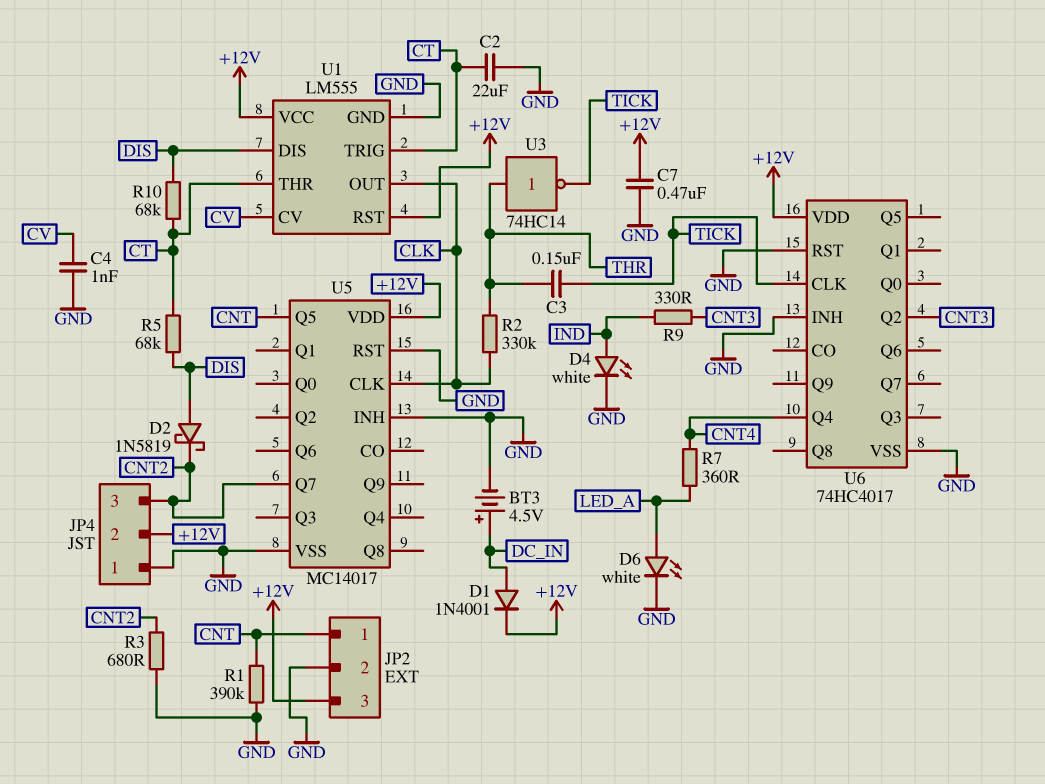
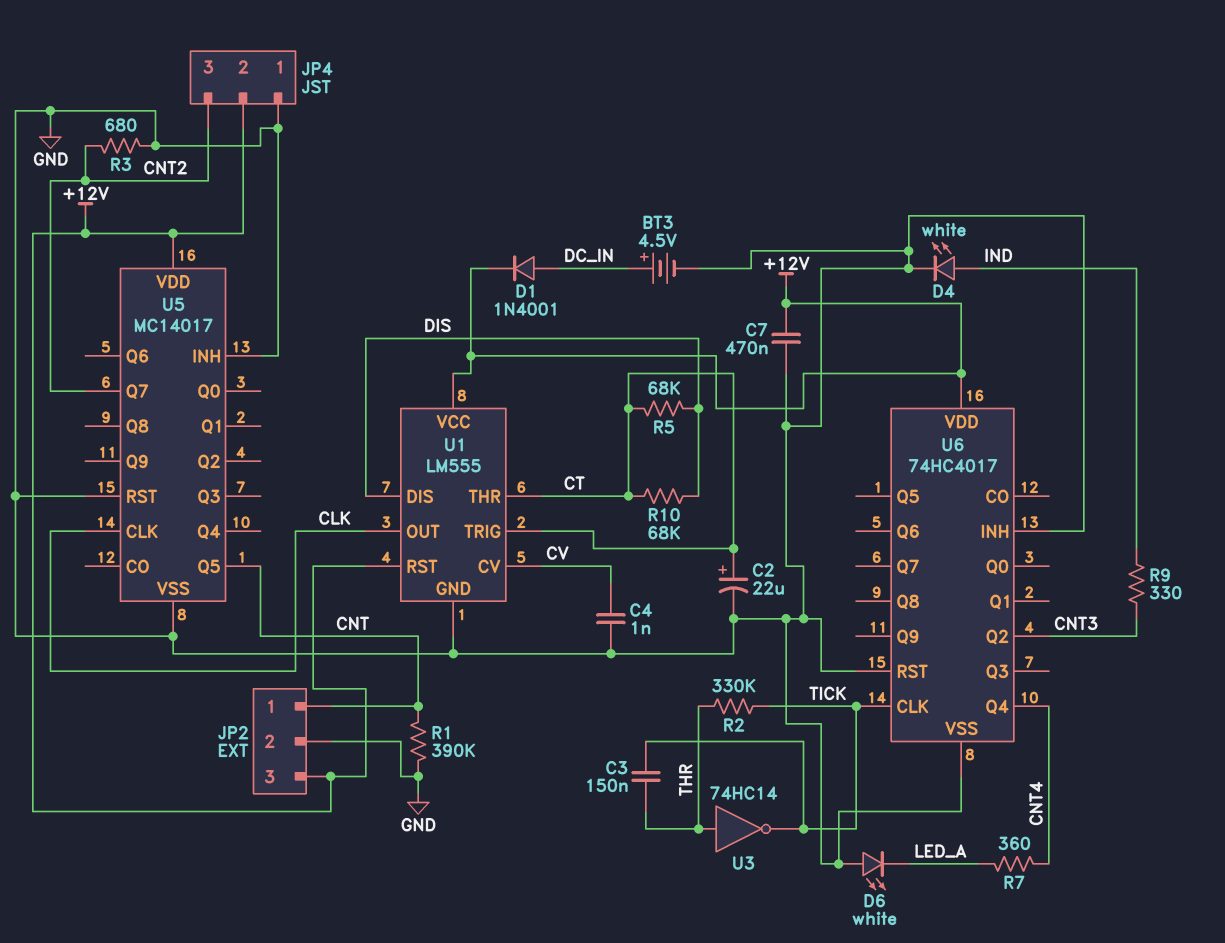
C2: 22uF (CT, GND) -> 22uF (plus CT, minus GND)
D2: schottky 1N5819 (A DIS, K CNT2) -> none
D6: LED white (A LED_A, K GND) -> LED white (A GND, K LED_A)
R2: 330k (CLK, THR) -> 330k (THR, TICK)

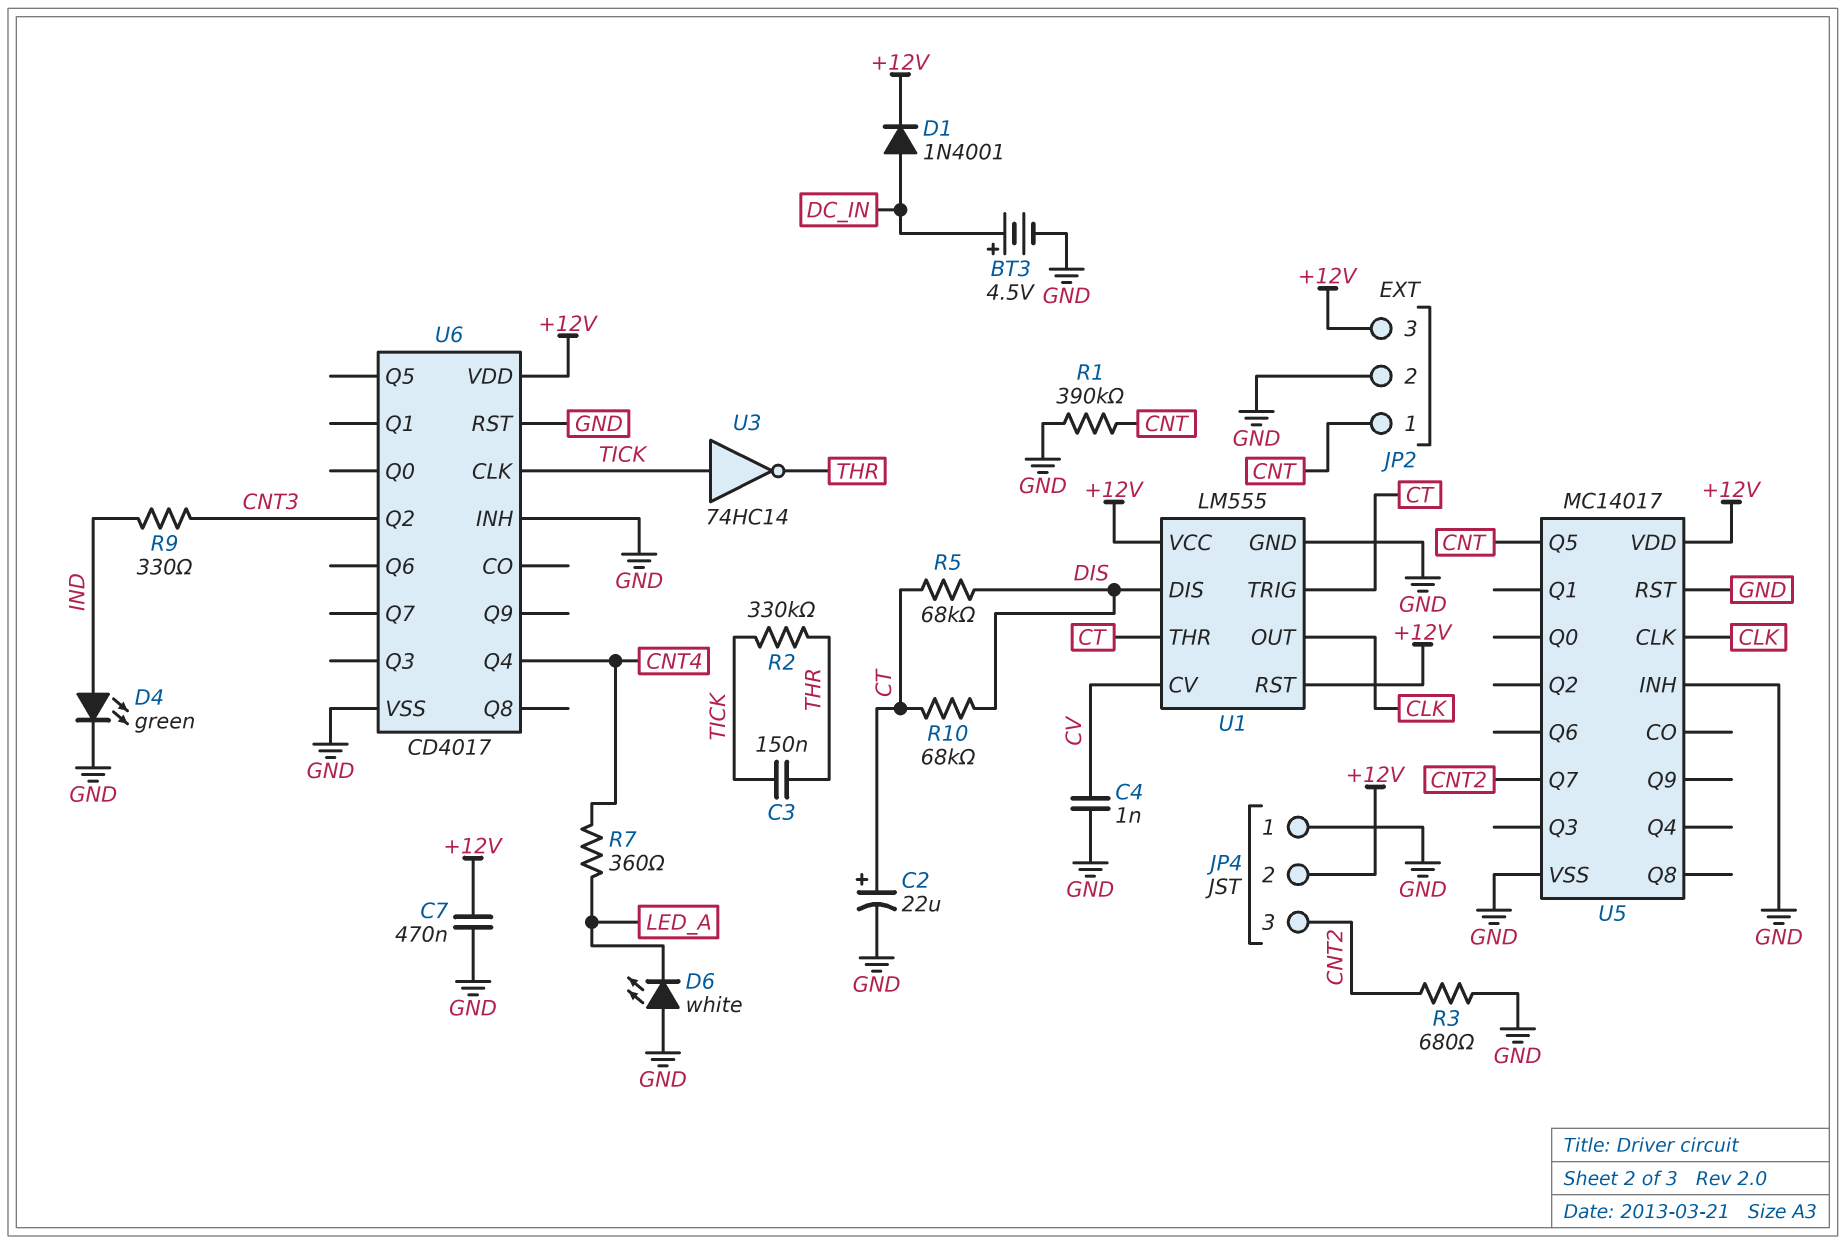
D4: LED white (A IND, K GND) -> LED green (A IND, K GND)
U3: NOT 74HC14 (in THR, out TICK) -> NOT 74HC14 (in TICK, out THR)
U6: 74HC4017 -> CD4017

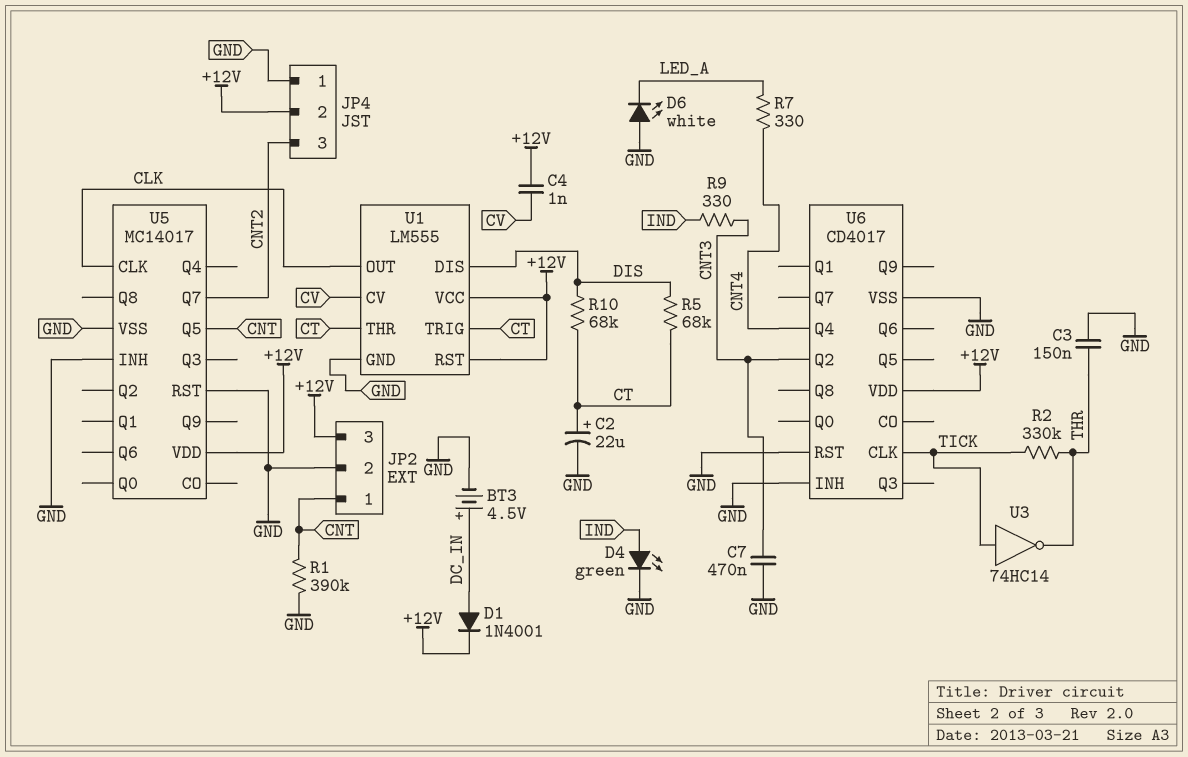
C3: 150nF (THR, TICK) -> 150nF (GND, THR)
C4: 1nF (CV, GND) -> 1nF (+12V, CV)
C7: 470nF (+12V, GND) -> 470nF (CNT3, GND)
R3: 680 (CNT2, GND) -> none
R7: 360 (CNT4, LED_A) -> 330 (CNT4, LED_A)

